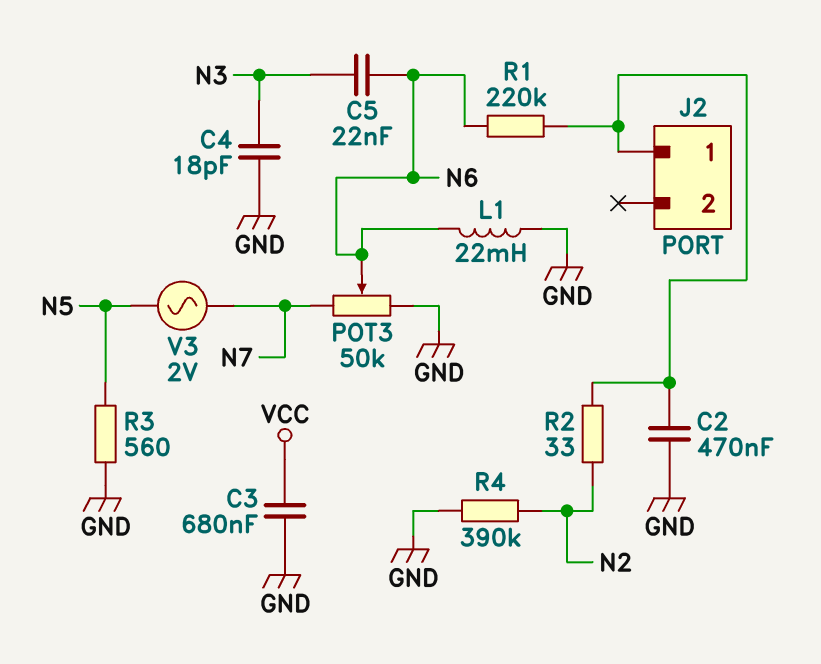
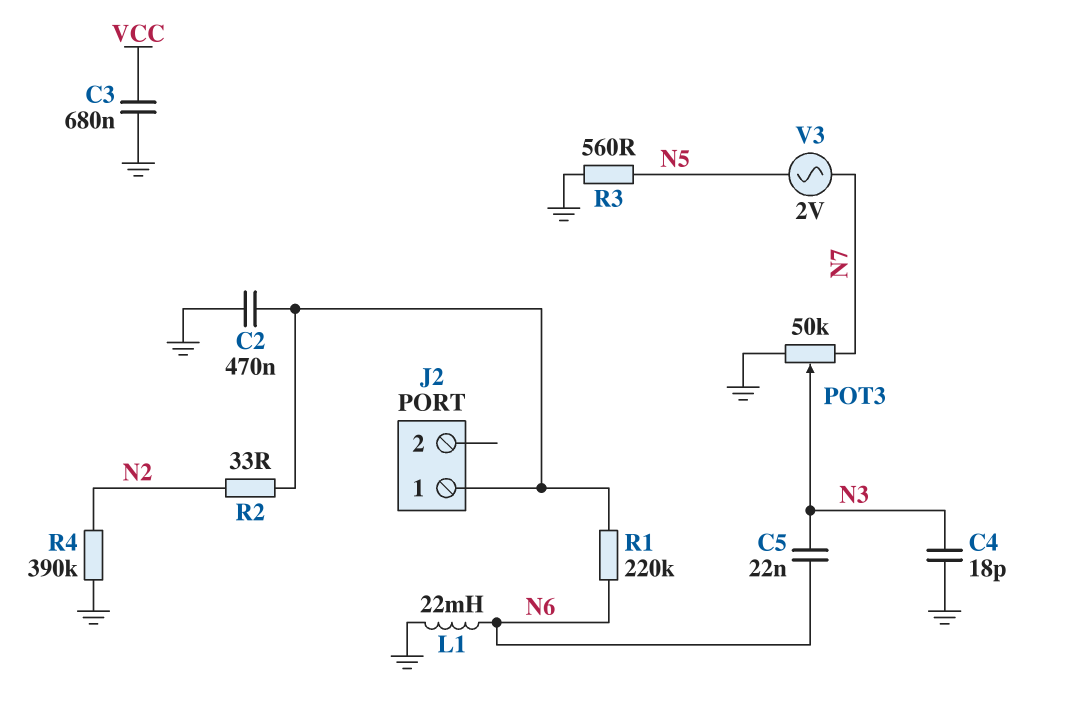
POT3: 50k (GND, N7, wiper N6) -> 50k (GND, N7, wiper N3)

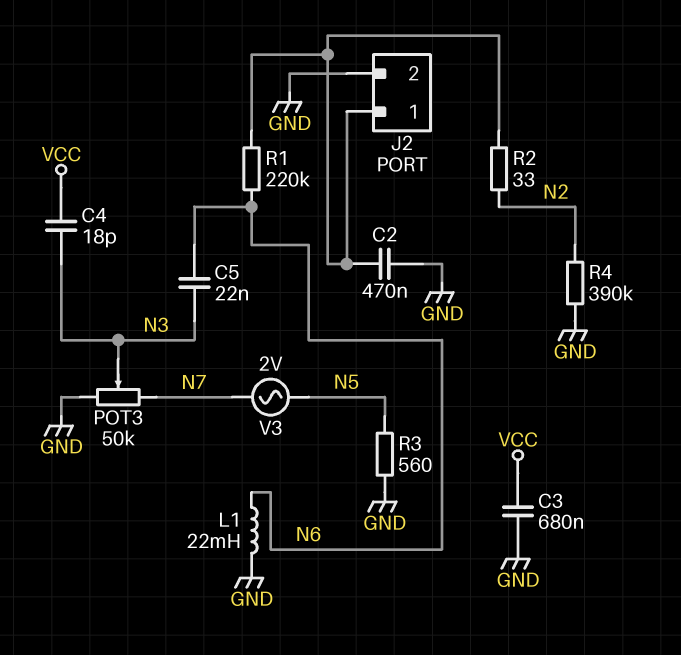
C4: 18pF (GND, N3) -> 18pF (N3, VCC)
J2 pin 2: none -> GND

